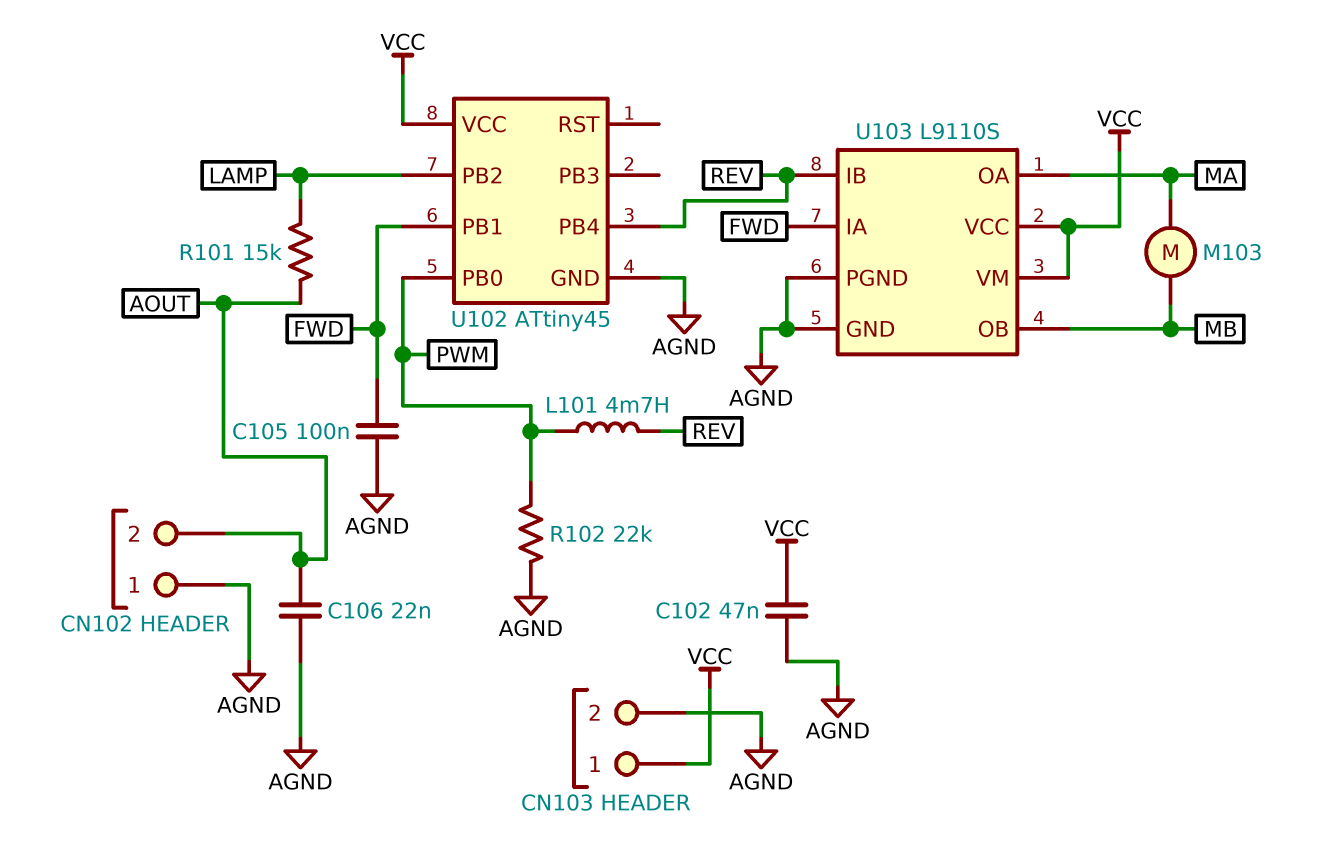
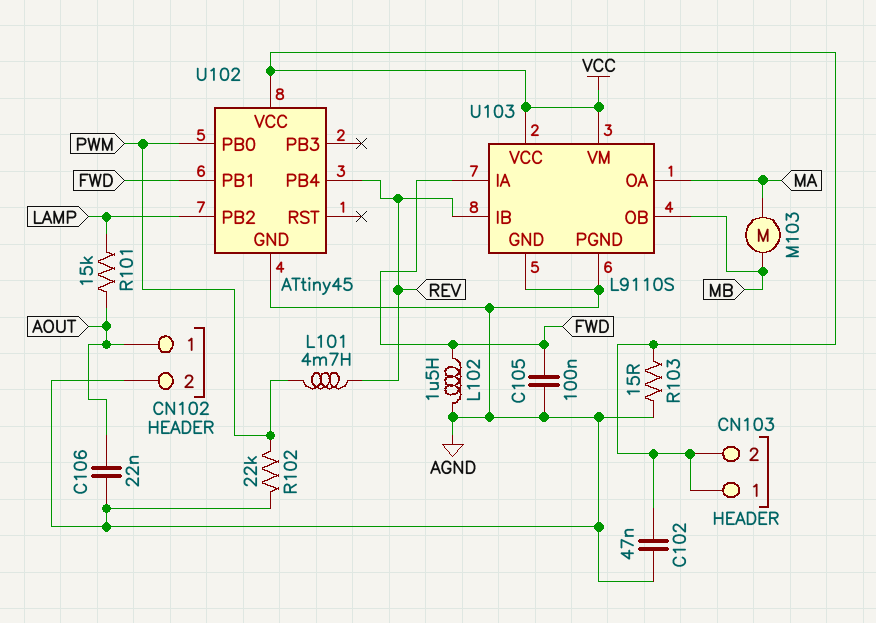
CN102 pin 1: AGND -> AOUT
CN102 pin 2: AOUT -> AGND
CN103 pin 2: AGND -> VCC
L102: none -> 1.5uH (AGND, FWD)
R103: none -> 15 (AGND, VCC)

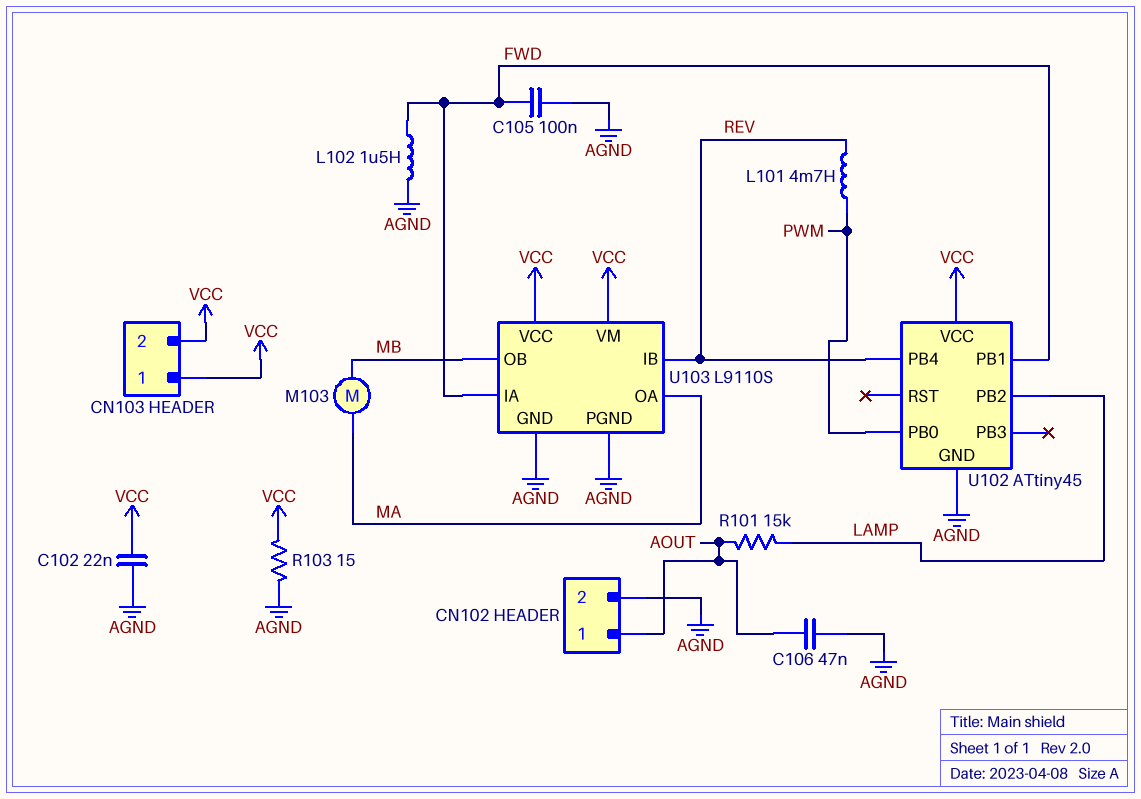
C102: 47nF (AGND, VCC) -> 22nF (AGND, VCC)
C106: 22nF (AGND, AOUT) -> 47nF (AGND, AOUT)
R102: 22k (AGND, PWM) -> none

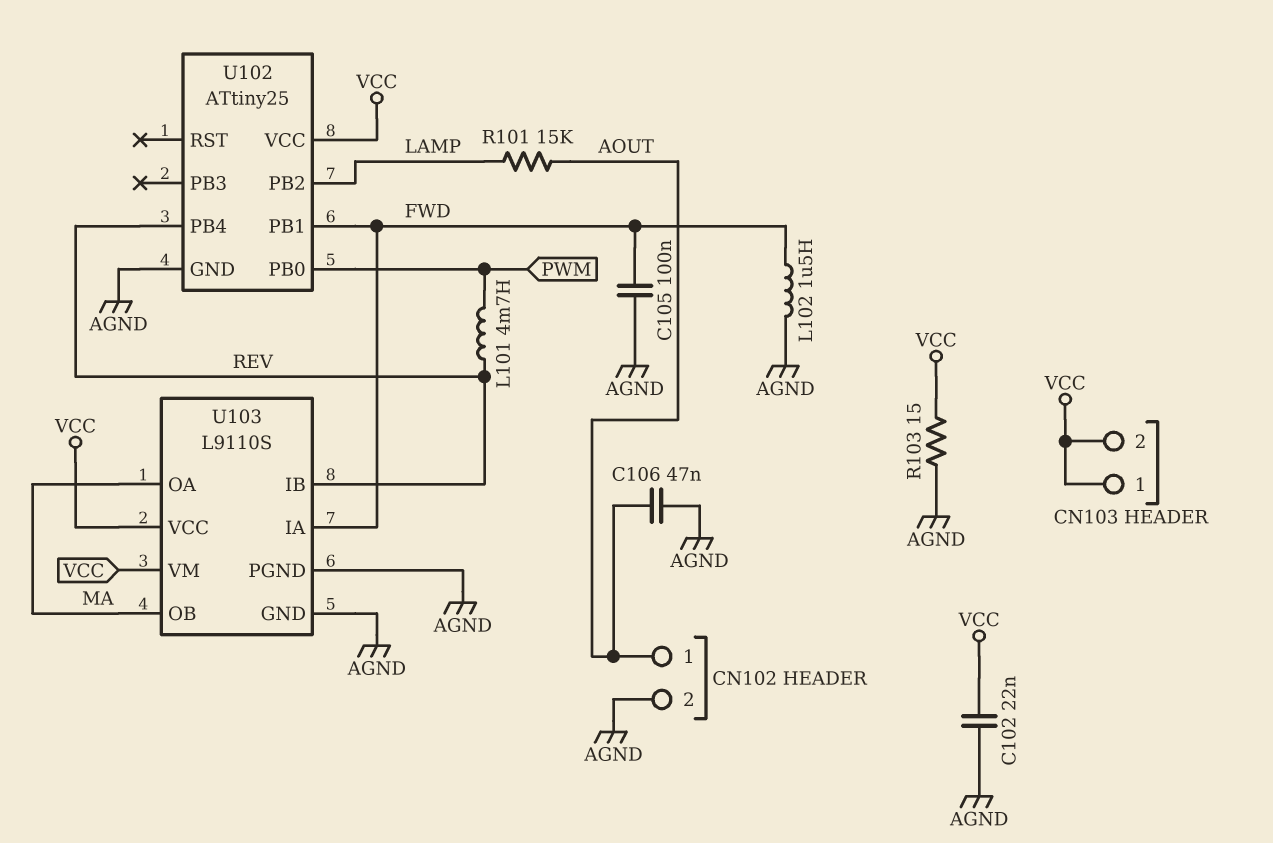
M103: motor (MA, MB) -> none
U102: ATtiny45 -> ATtiny25
U103 pin OB: MB -> MA

